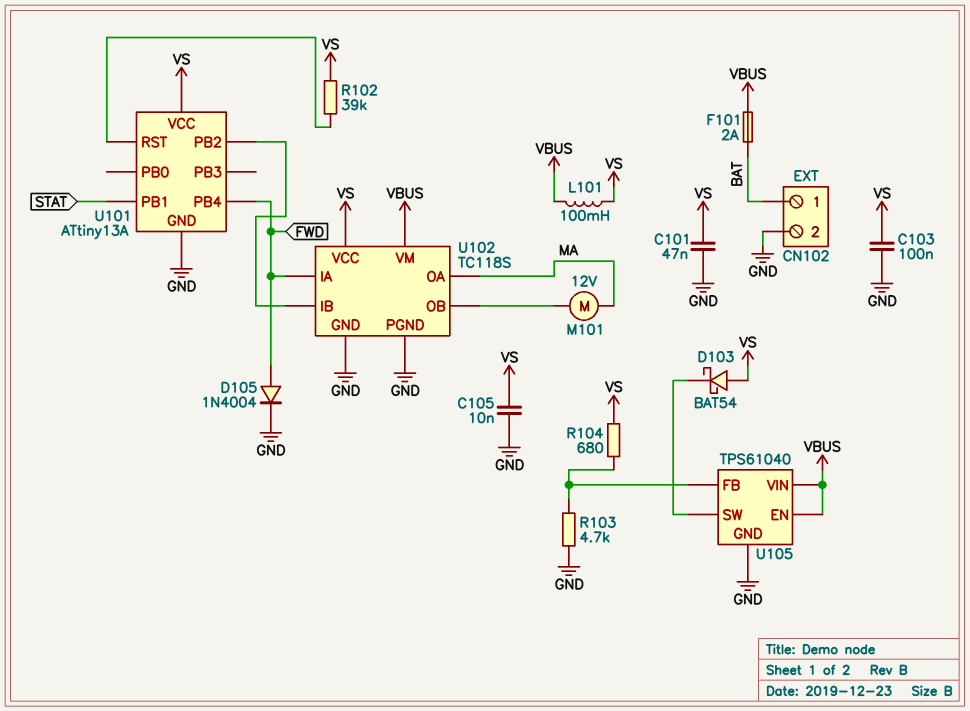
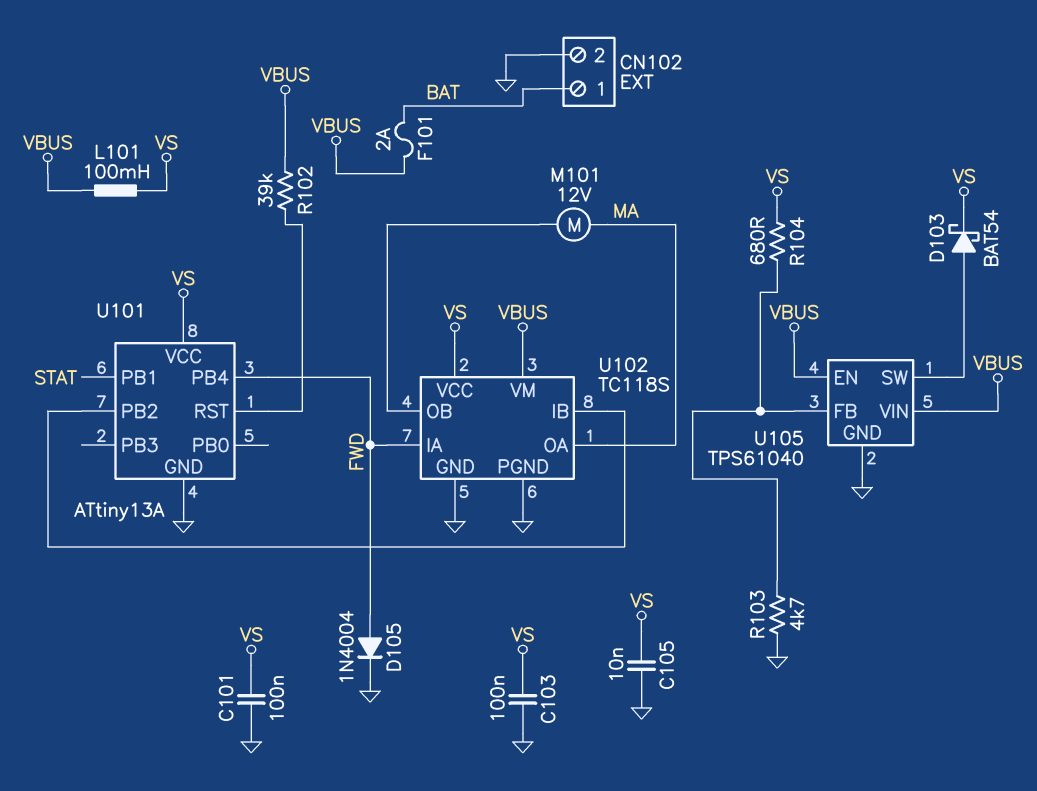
C101: 47nF (GND, VS) -> 100nF (GND, VS)
D103: schottky BAT54 (A VS, K U105/SW) -> schottky BAT54 (A U105/SW, K VS)
R102: 39k (U101/RST, VS) -> 39k (U101/RST, VBUS)

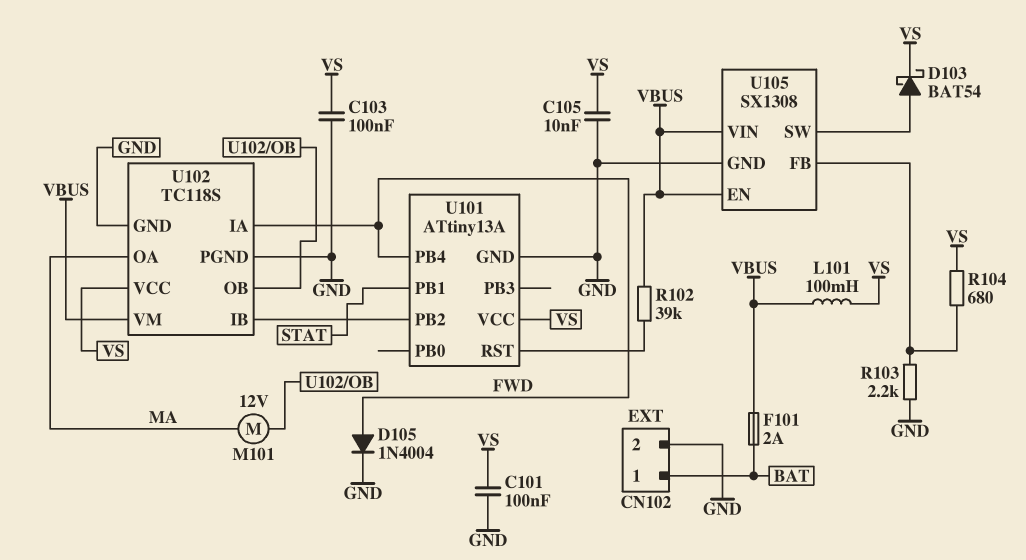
R103: 4.7k (GND, U105/FB) -> 2.2k (GND, U105/FB)
U105: TPS61040 -> SX1308

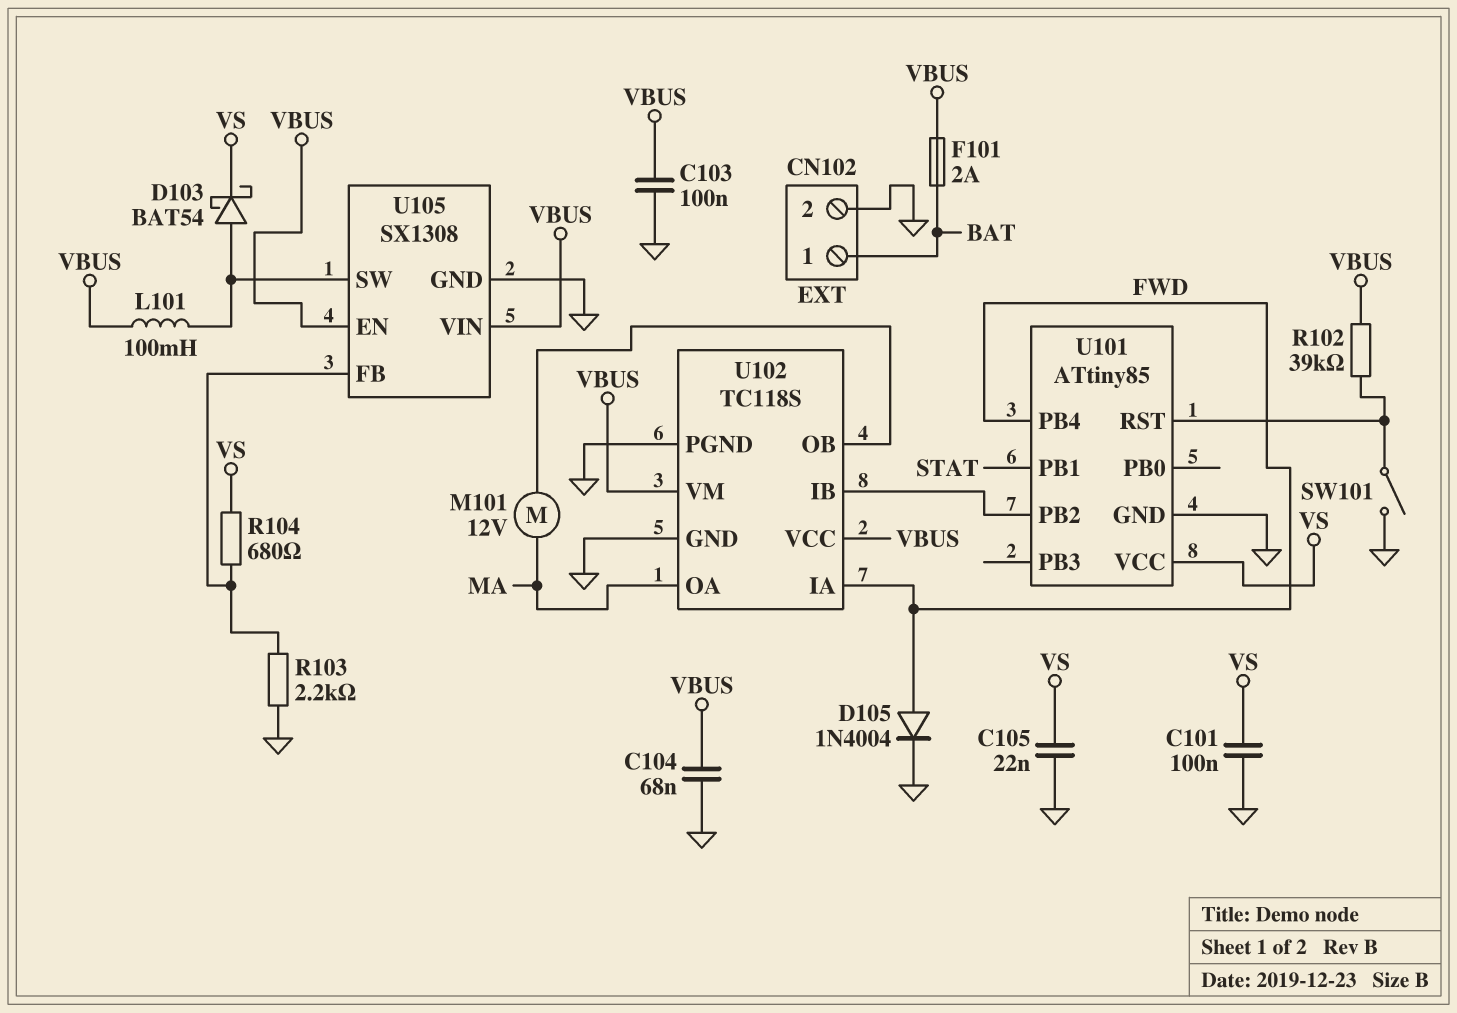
C103: 100nF (GND, VS) -> 100nF (GND, VBUS)
C104: none -> 68nF (GND, VBUS)
C105: 10nF (GND, VS) -> 22nF (GND, VS)
L101: 100mH (VBUS, VS) -> 100mH (U105/SW, VBUS)
SW101: none -> switch (GND, U101/RST)
U101: ATtiny13A -> ATtiny85
U102 pin VCC: VS -> VBUS

